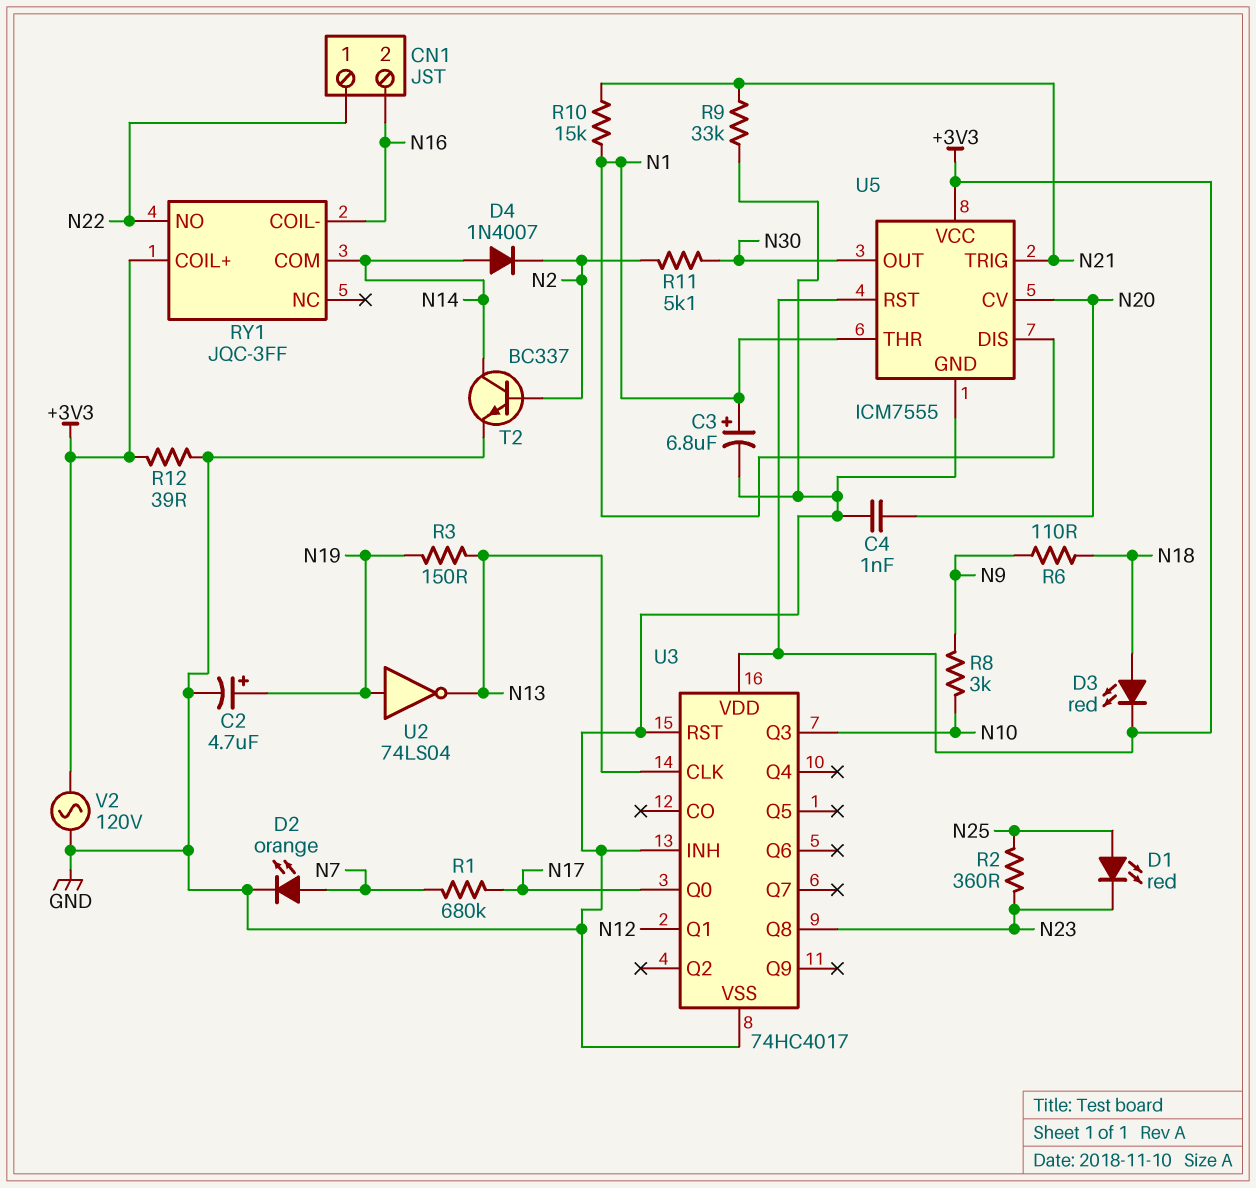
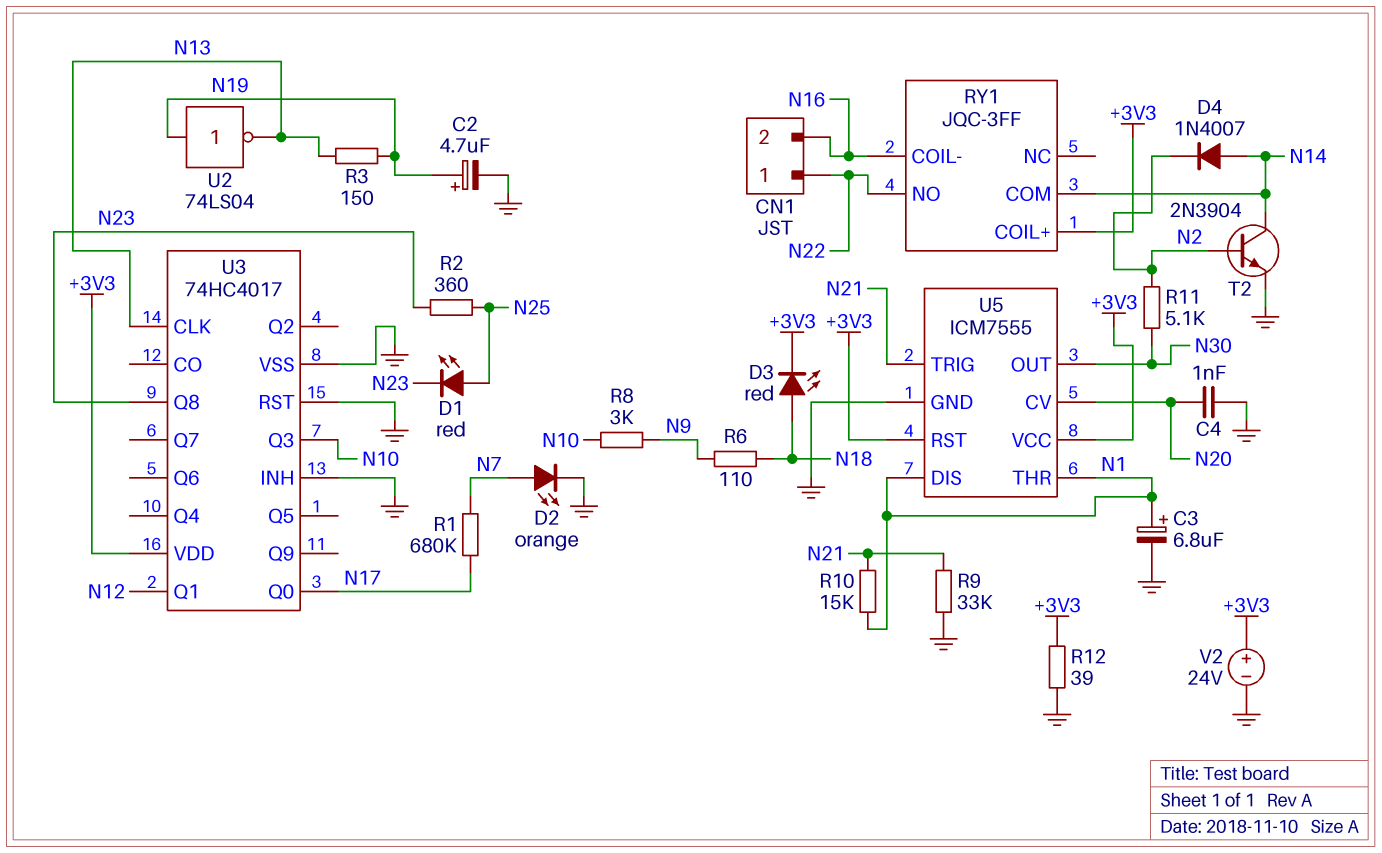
T2: NPN BC337 (B N2, C N14, E GND) -> NPN 2N3904 (B N2, C N14, E GND)
V2: AC 120V (+3V3, GND) -> 24V (plus +3V3, minus GND)

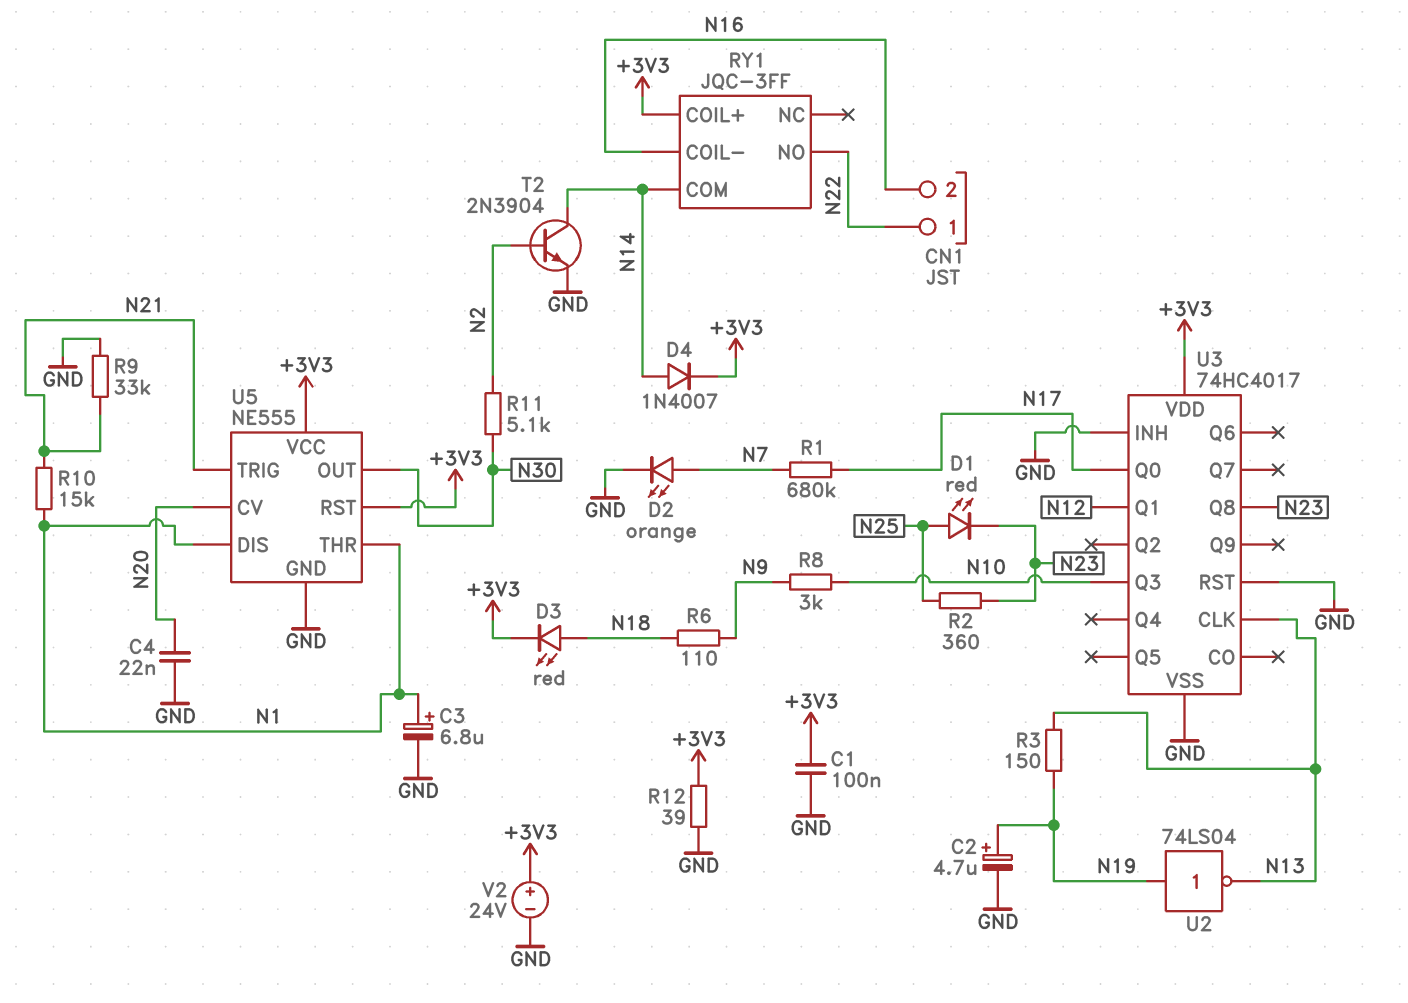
C1: none -> 100nF (+3V3, GND)
C4: 1nF (GND, N20) -> 22nF (GND, N20)
D4: diode 1N4007 (A N14, K N2) -> diode 1N4007 (A N14, K +3V3)
U5: ICM7555 -> NE555

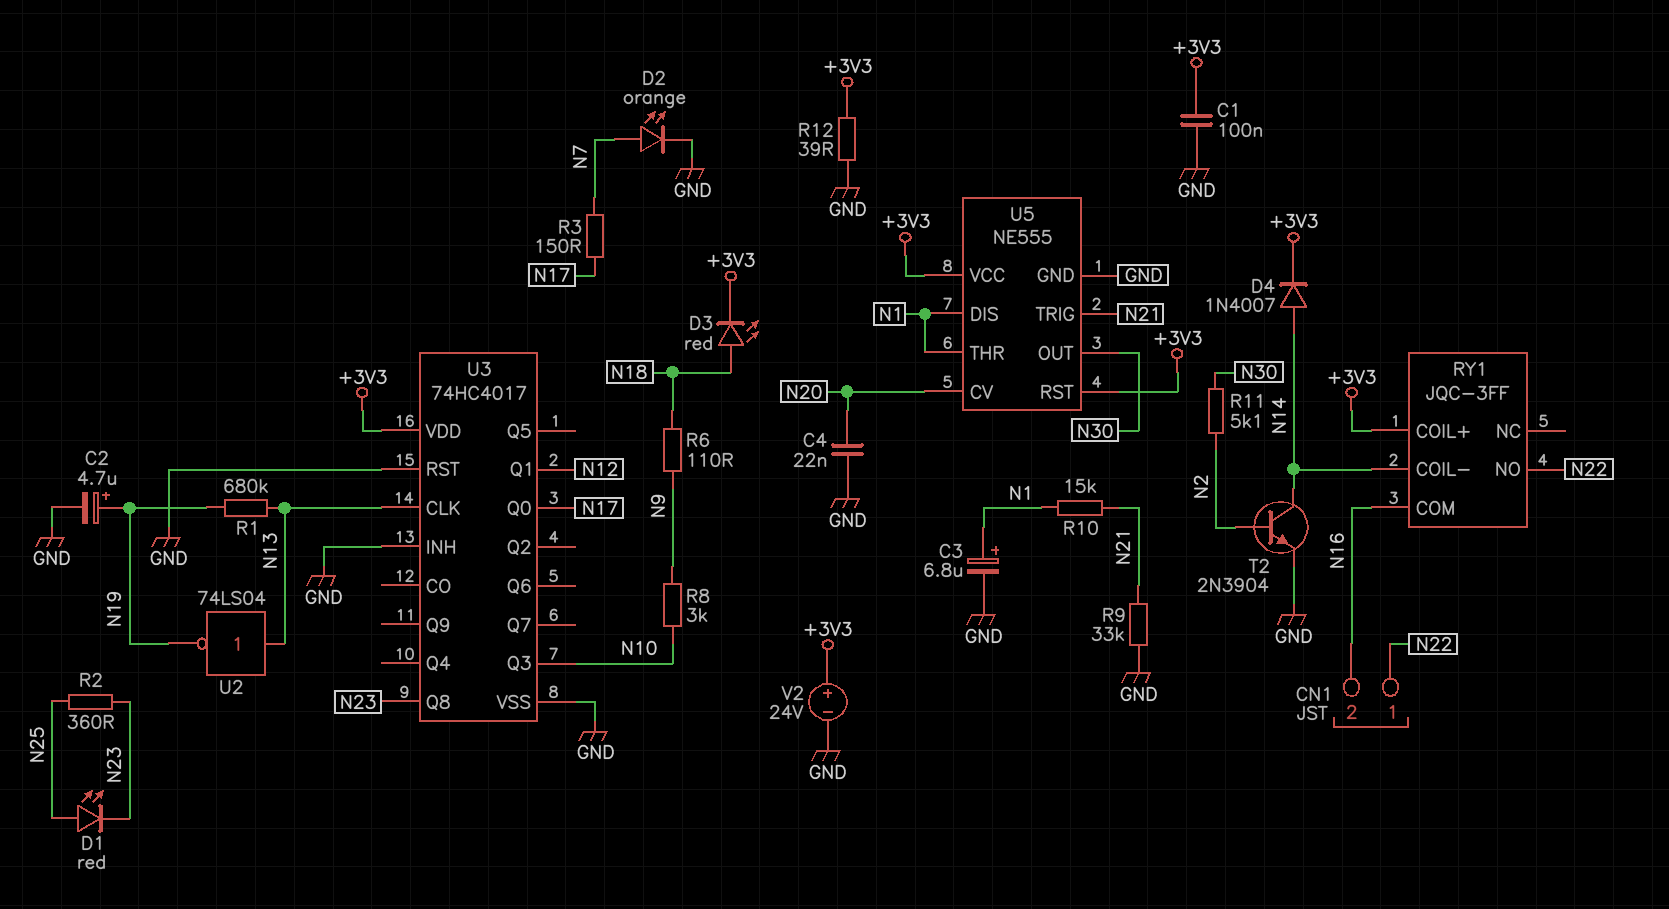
R1: 680k (N7, N17) -> 680k (N13, N19)
R3: 150 (N13, N19) -> 150 (N7, N17)
RY1 pin COIL-: N16 -> N14
RY1 pin COM: N14 -> N16
U2: NOT 74LS04 (in N19, out N13) -> NOT 74LS04 (in N13, out N19)

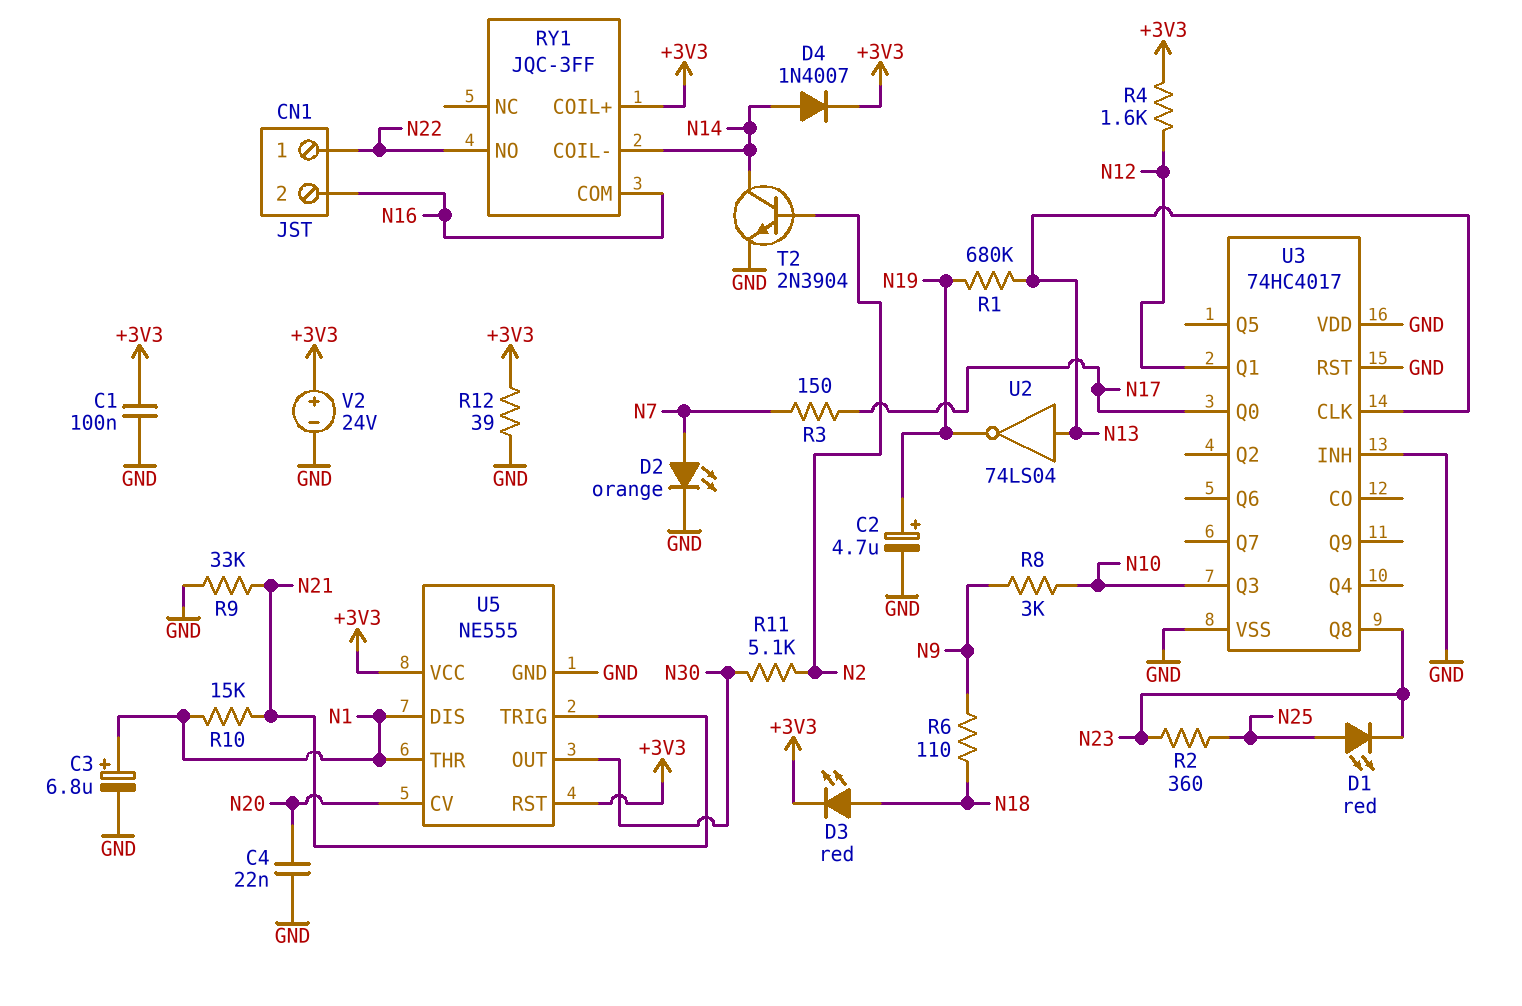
R4: none -> 1.6k (+3V3, N12)
U3 pin VDD: +3V3 -> GND

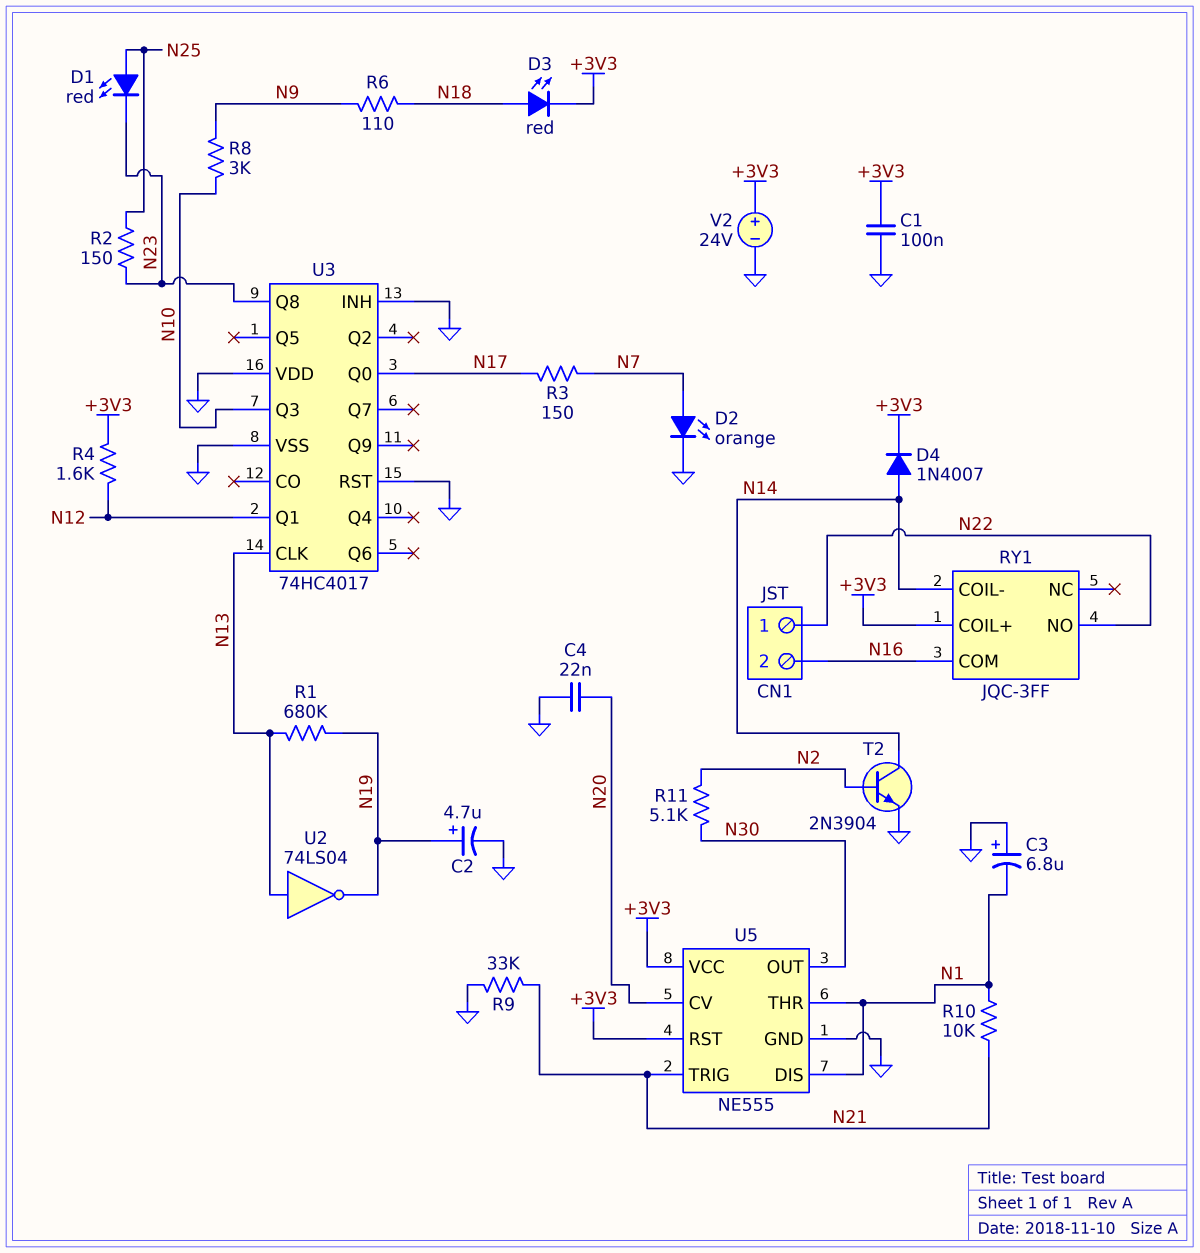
C3: 6.8uF (plus N1, minus GND) -> 6.8uF (plus GND, minus N1)
R2: 360 (N23, N25) -> 150 (N23, N25)
R10: 15k (N1, N21) -> 10k (N1, N21)
R12: 39 (+3V3, GND) -> none

